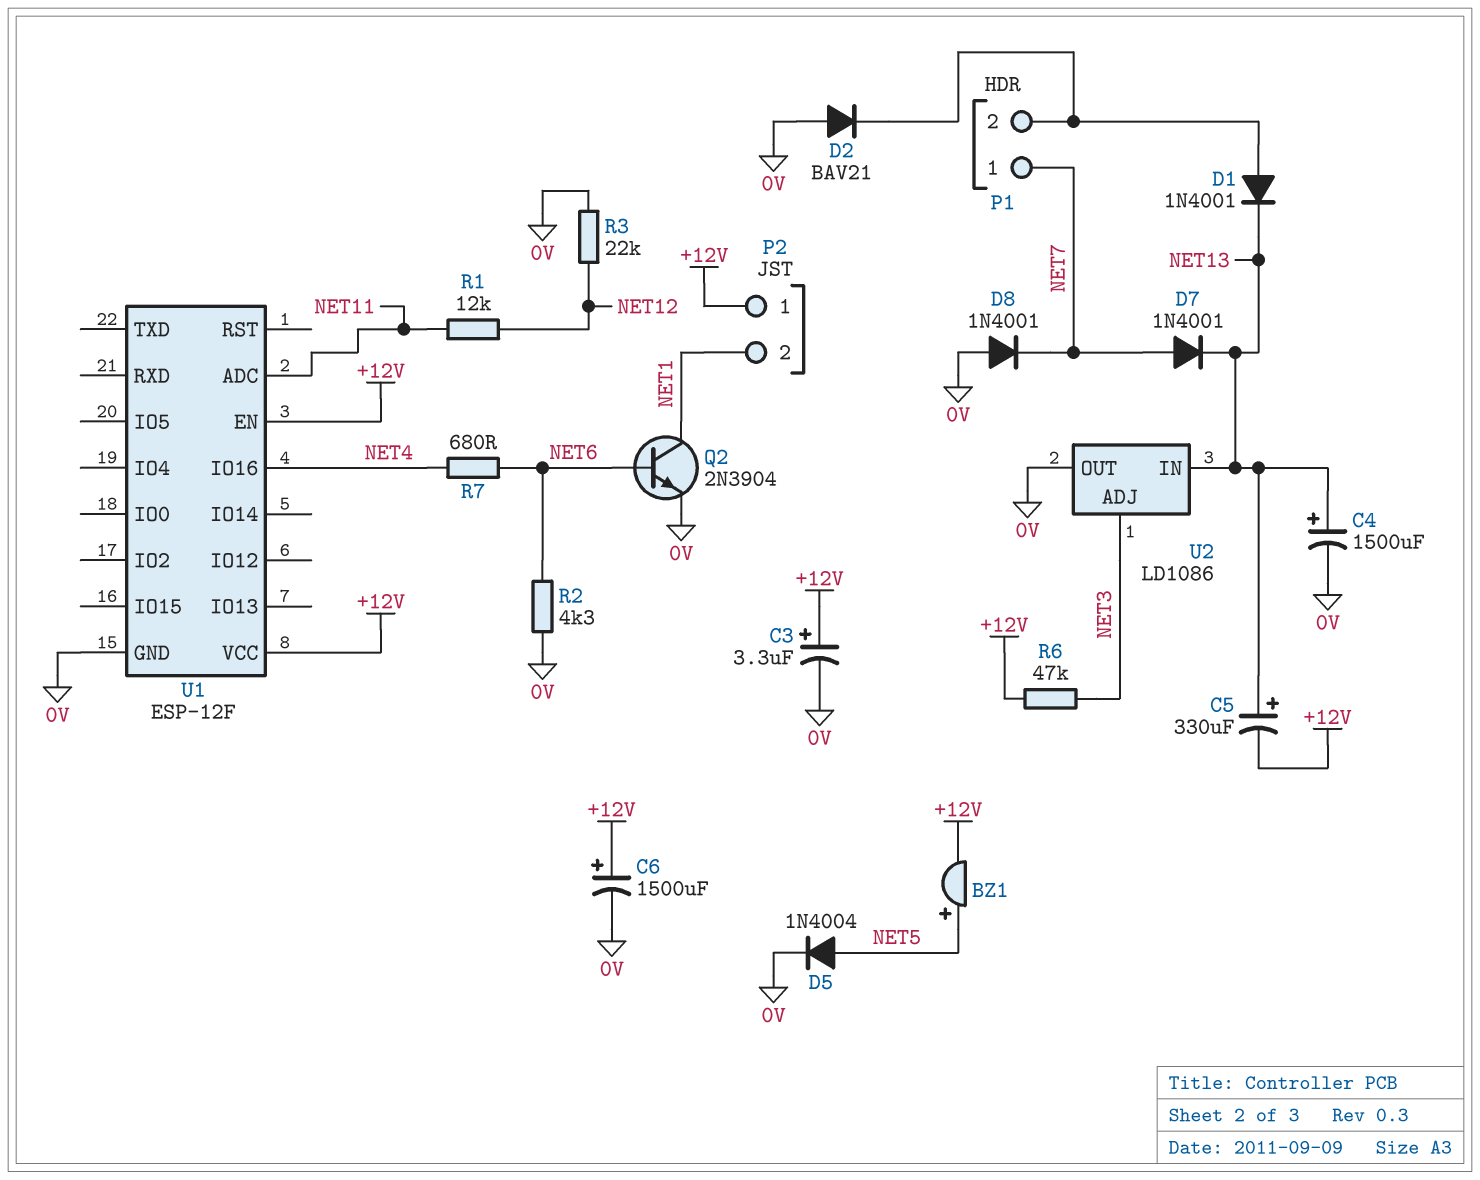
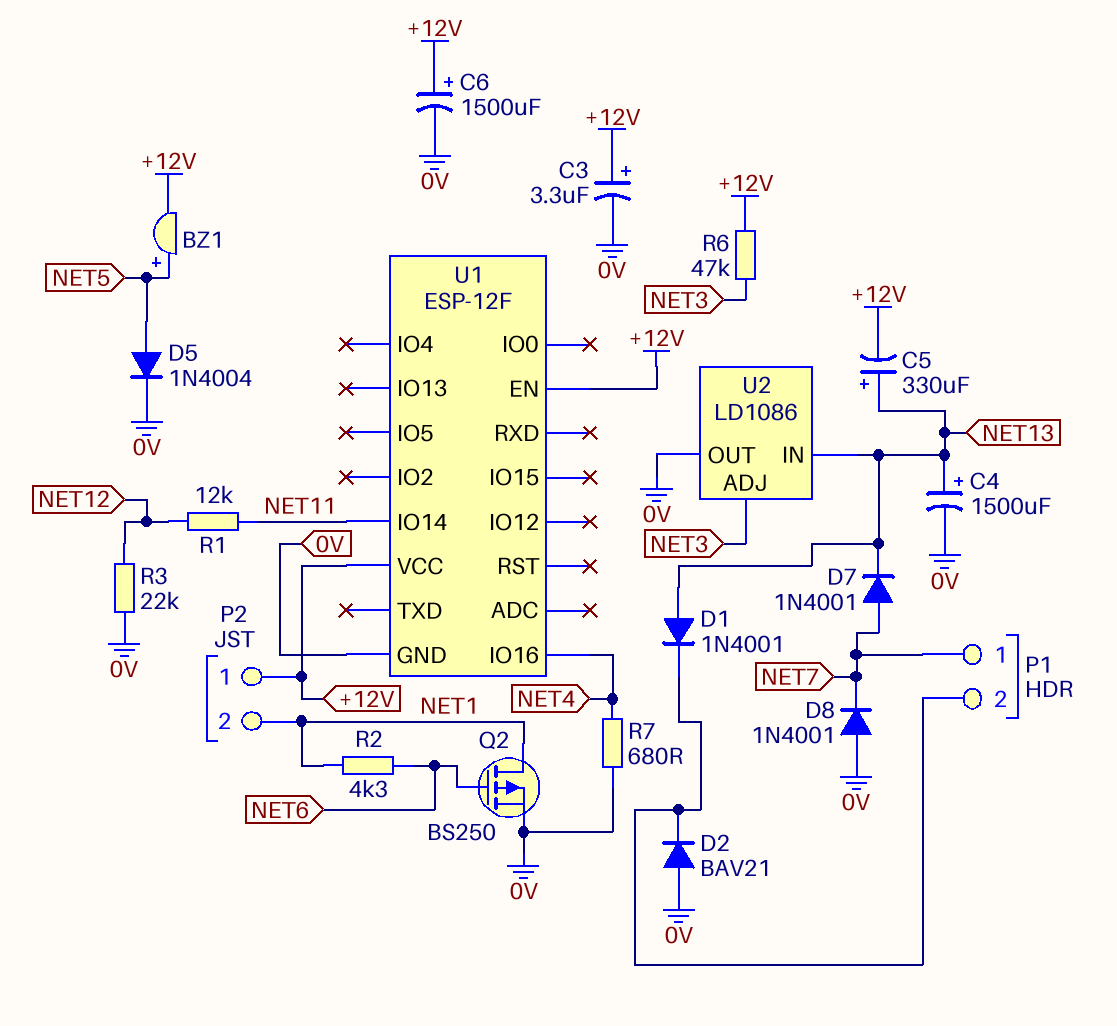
D1: diode 1N4001 (A P1/2, K NET13) -> diode 1N4001 (A NET13, K P1/2)
Q2: NPN 2N3904 (B NET6, C NET1, E 0V) -> PMOS BS250 (G NET6, D NET1, S 0V)
R2: 4.3k (0V, NET6) -> 4.3k (NET1, NET6)
R7: 680 (NET4, NET6) -> 680 (0V, NET4)
U1 pin ADC: NET11 -> none
U1 pin IO14: none -> NET11

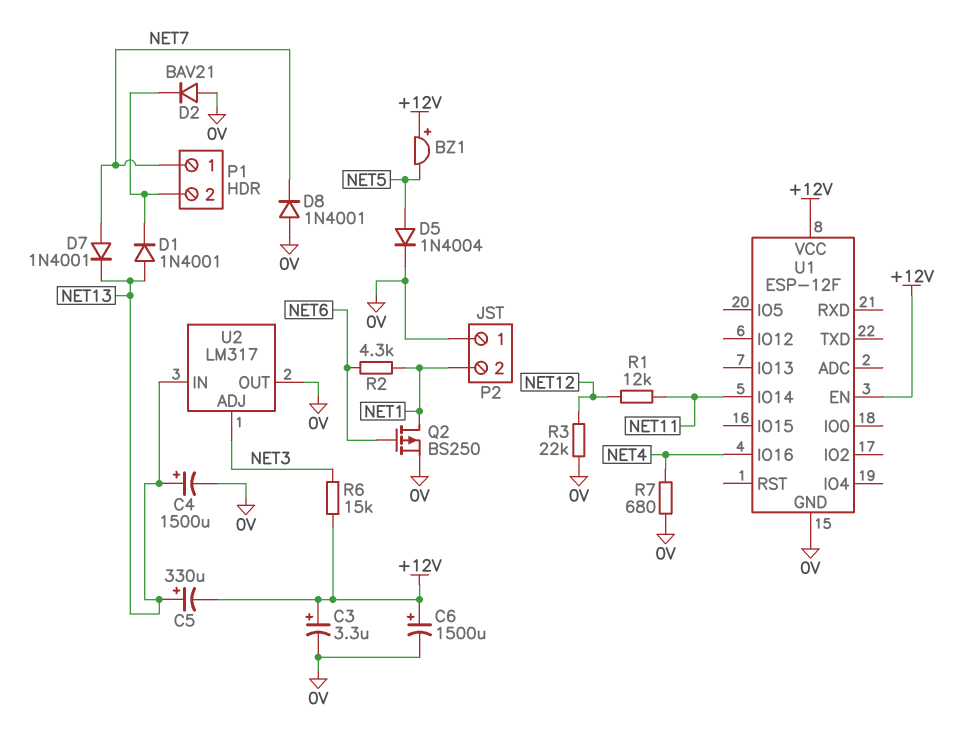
BZ1: buzzer (plus NET5, minus +12V) -> buzzer (plus +12V, minus NET5)
P2 pin 1: +12V -> 0V
R6: 47k (+12V, NET3) -> 15k (+12V, NET3)
U2: LD1086 -> LM317

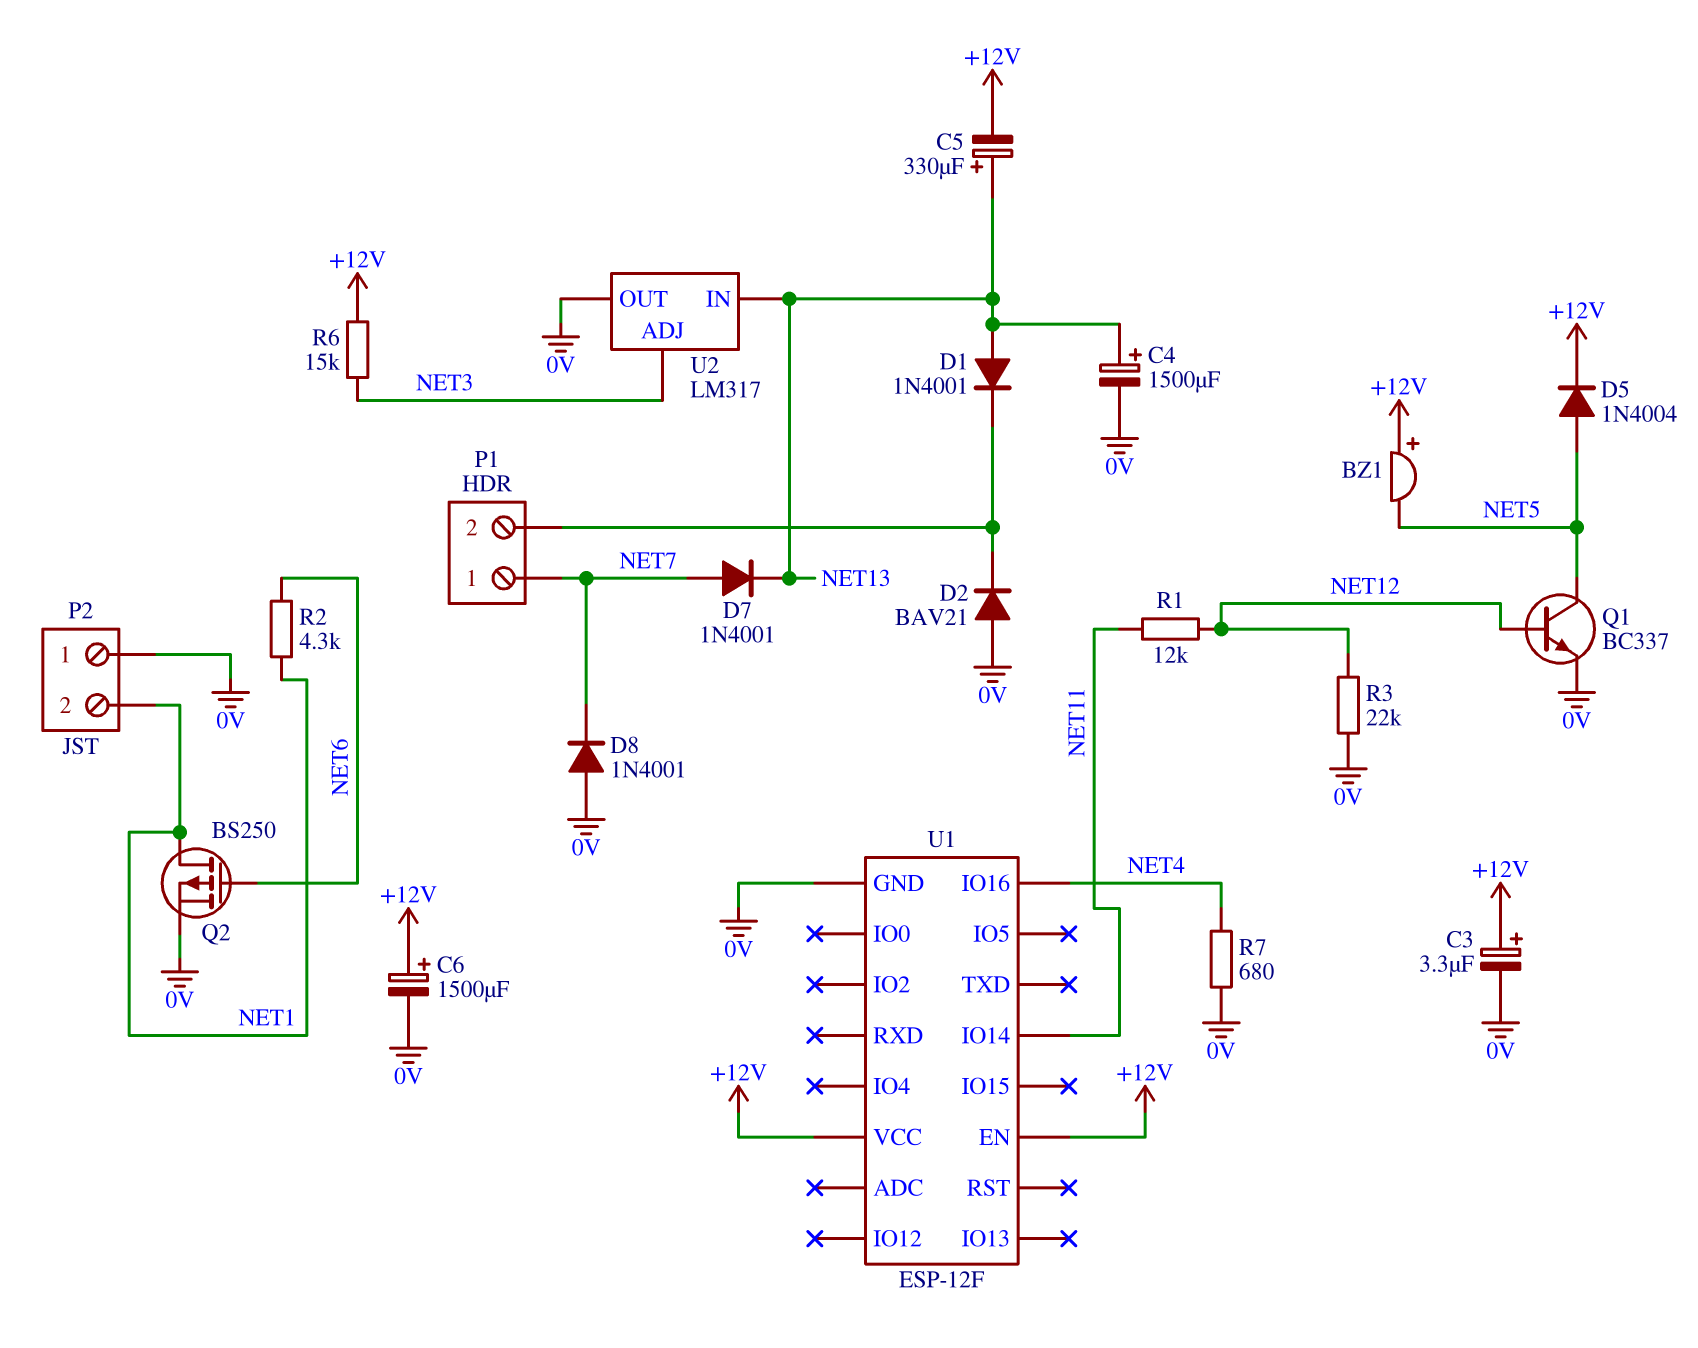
D5: diode 1N4004 (A NET5, K 0V) -> diode 1N4004 (A NET5, K +12V)
Q1: none -> NPN BC337 (B NET12, C NET5, E 0V)

